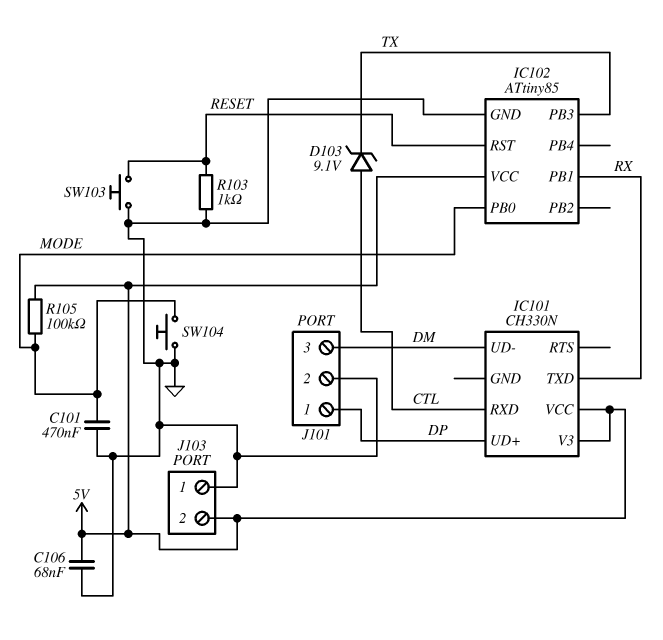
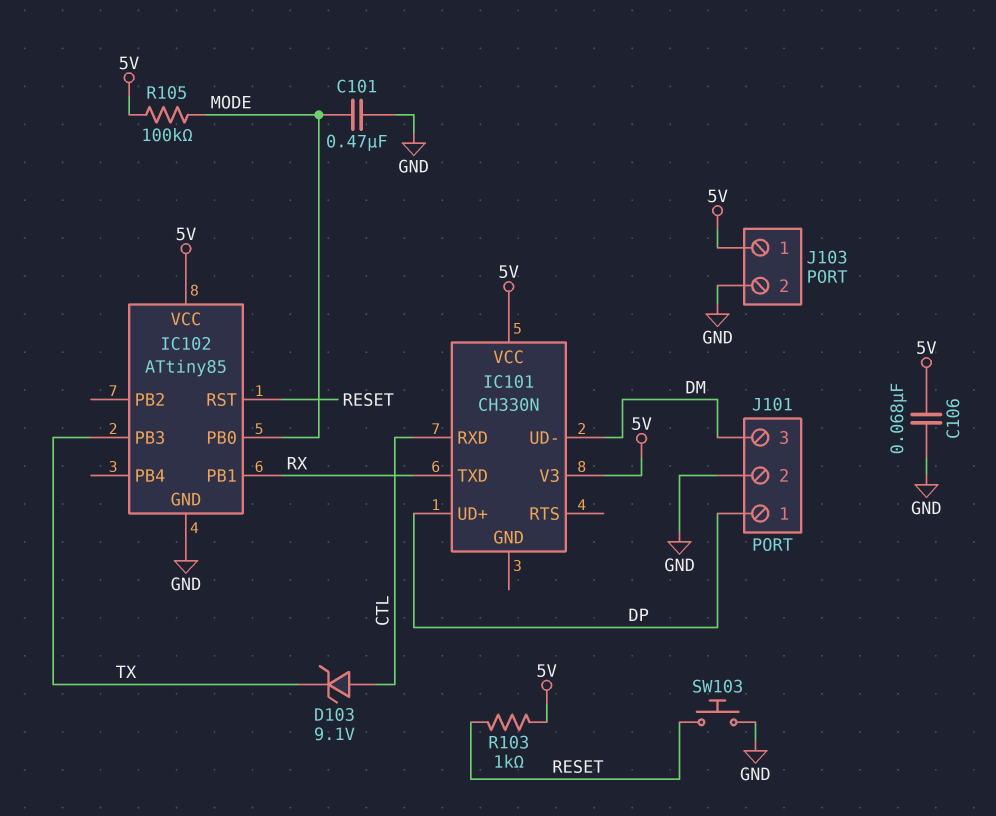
J103 pin 1: GND -> 5V
J103 pin 2: 5V -> GND
R103: 1k (GND, RESET) -> 1k (5V, RESET)
SW104: button (GND, MODE) -> none

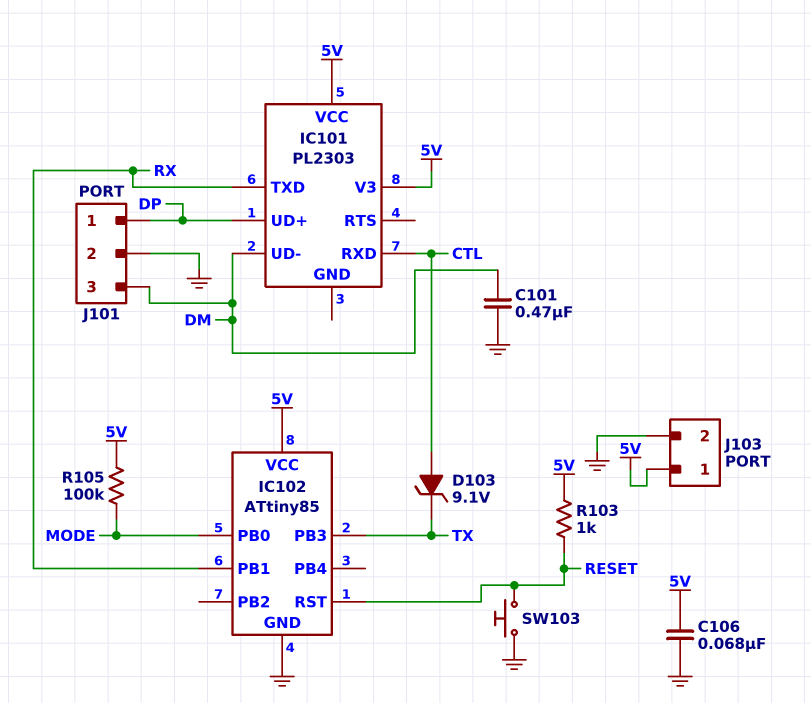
C101: 470nF (GND, MODE) -> 470nF (DM, GND)
IC101: CH330N -> PL2303

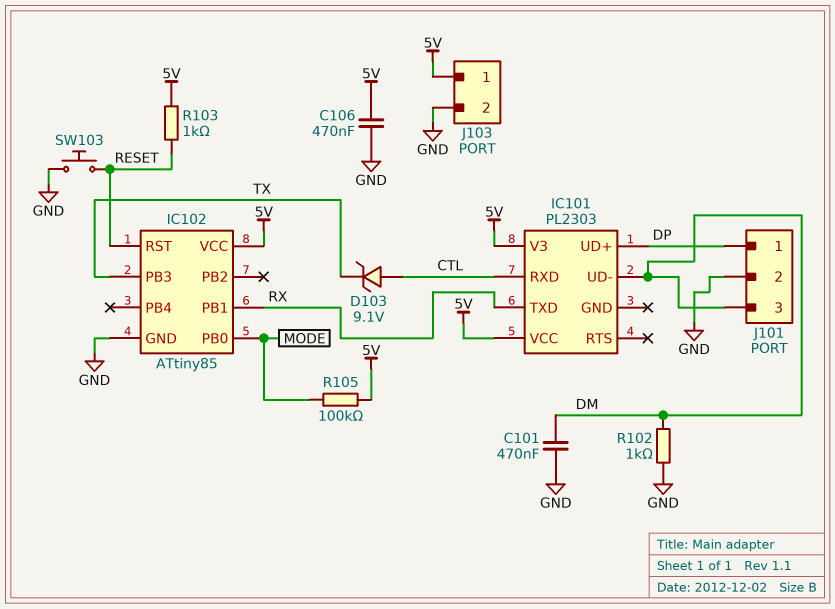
C106: 68nF (5V, GND) -> 470nF (5V, GND)
R102: none -> 1k (DM, GND)

